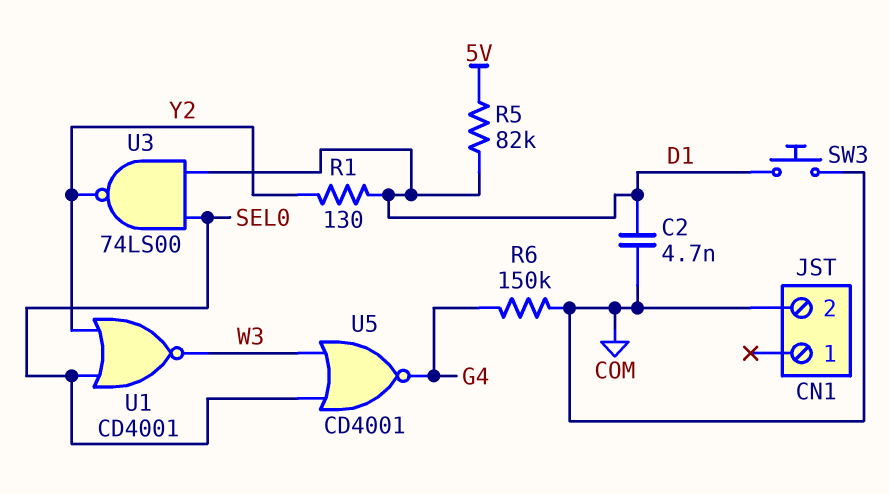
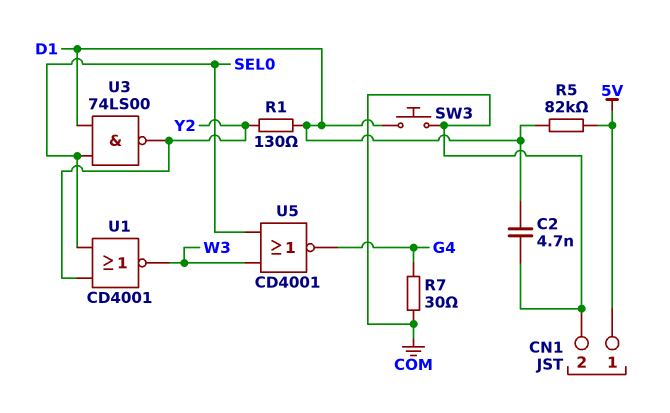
CN1 pin 1: none -> 5V
R6: 150k (COM, G4) -> none
R7: none -> 30 (COM, G4)

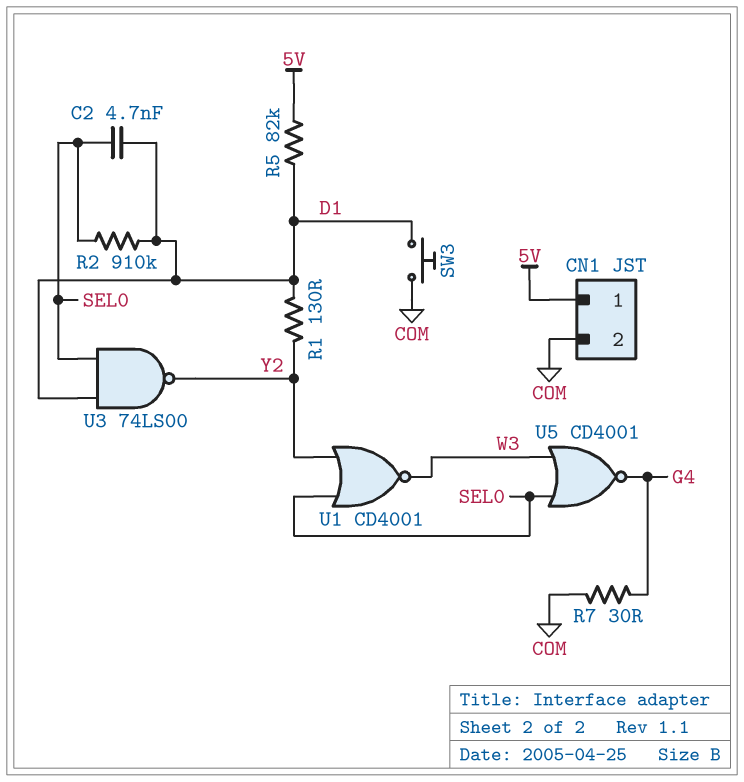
C2: 4.7nF (COM, D1) -> 4.7nF (D1, SEL0)
R2: none -> 910k (D1, SEL0)

